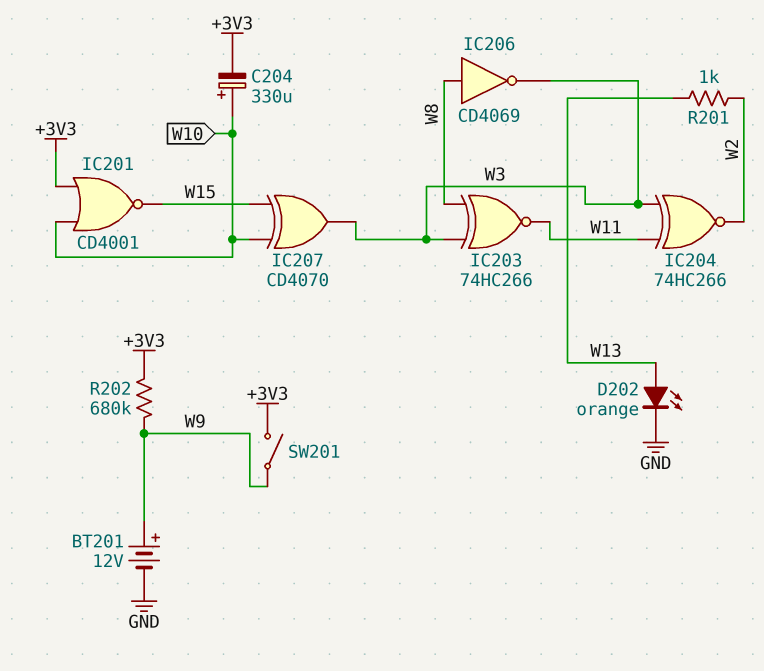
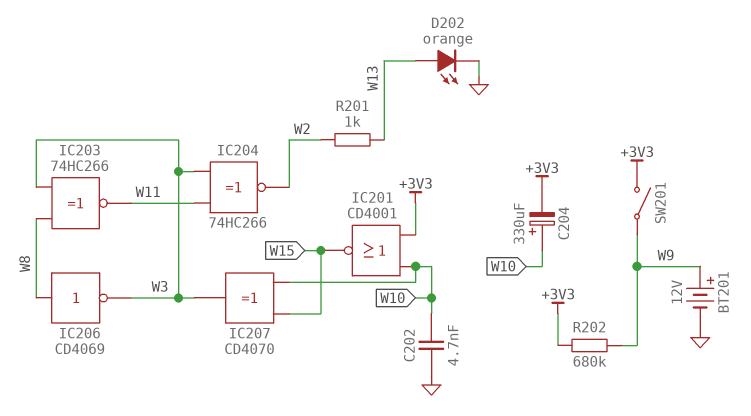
C202: none -> 4.7nF (GND, W10)

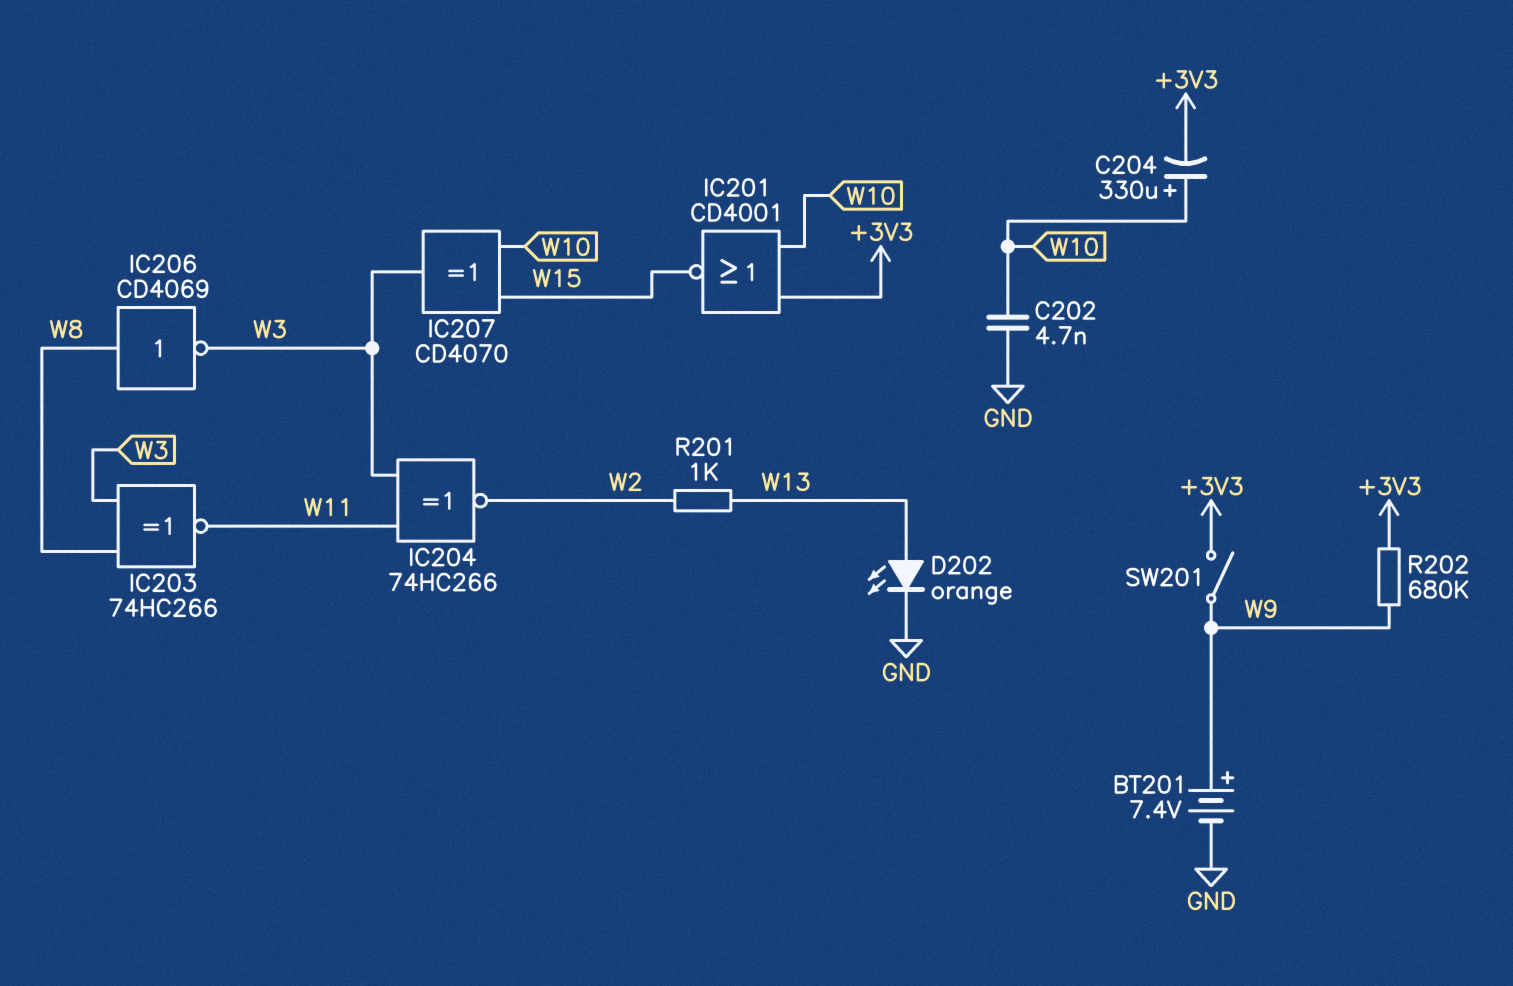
BT201: 12V (plus W9, minus GND) -> 7.4V (plus W9, minus GND)

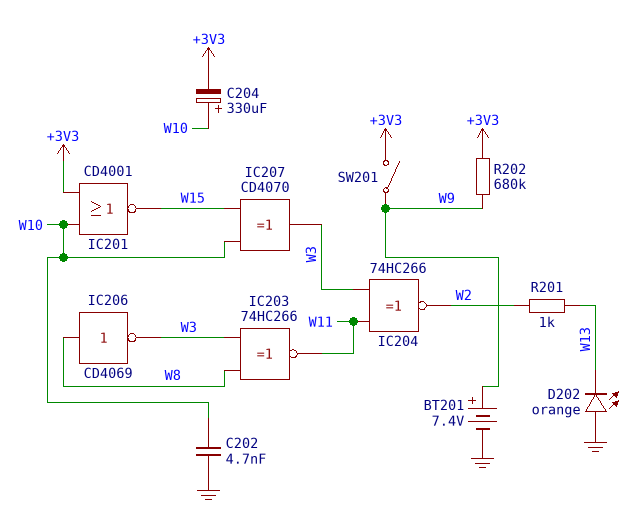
D202: LED orange (A W13, K GND) -> LED orange (A GND, K W13)

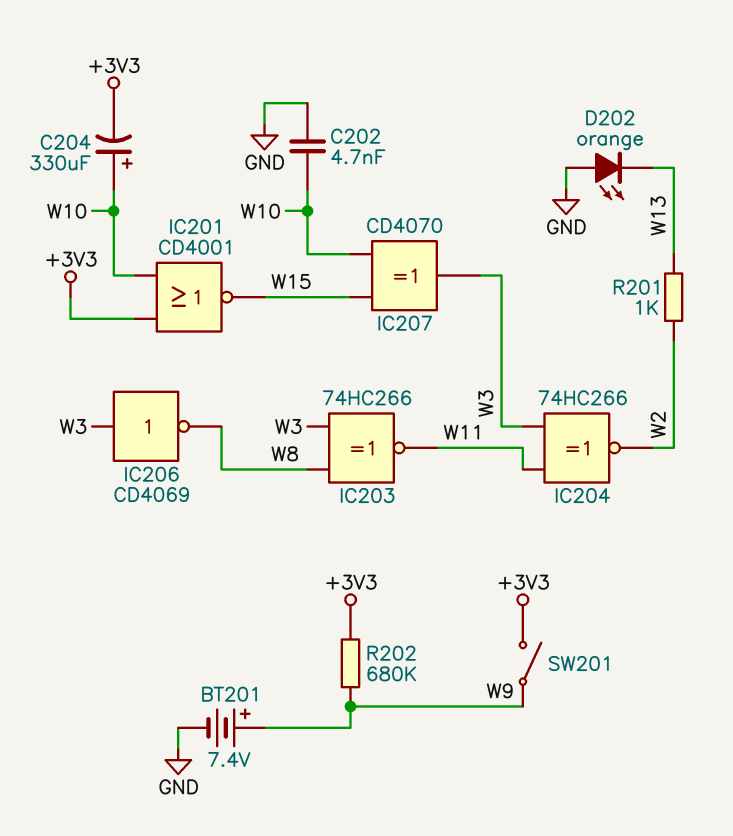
IC206: NOT CD4069 (in W8, out W3) -> NOT CD4069 (in W3, out W8)

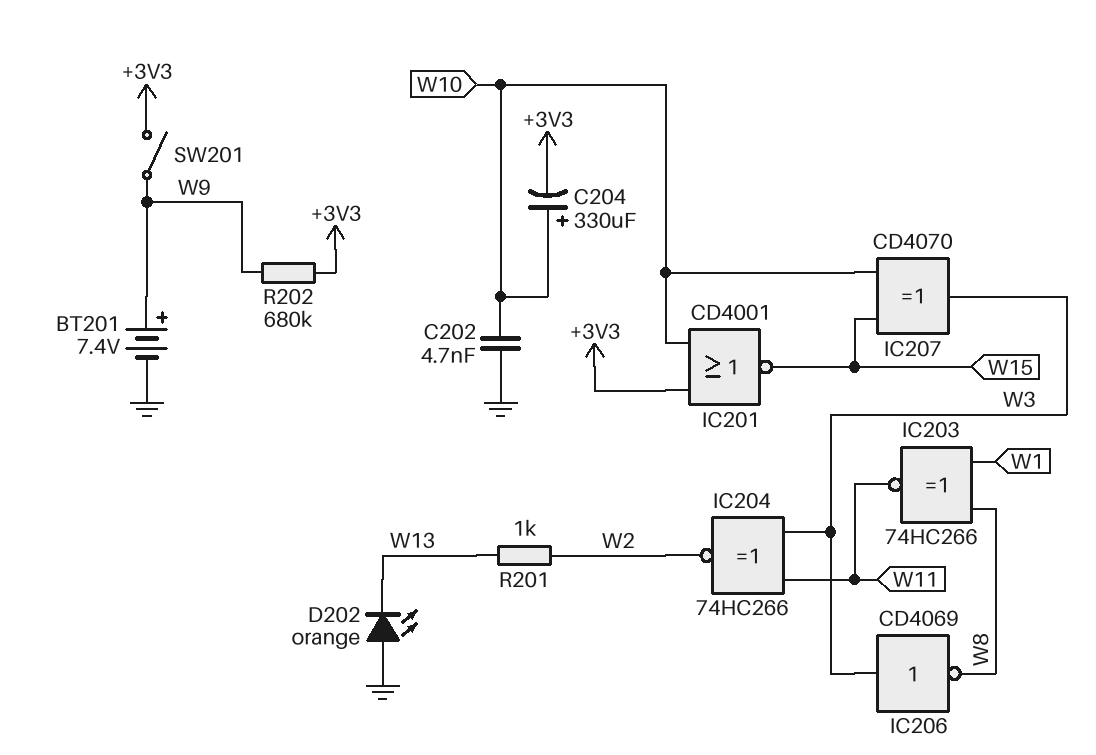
IC203: XNOR 74HC266 (in W3, in W8, out W11) -> XNOR 74HC266 (in W1, in W8, out W11)

